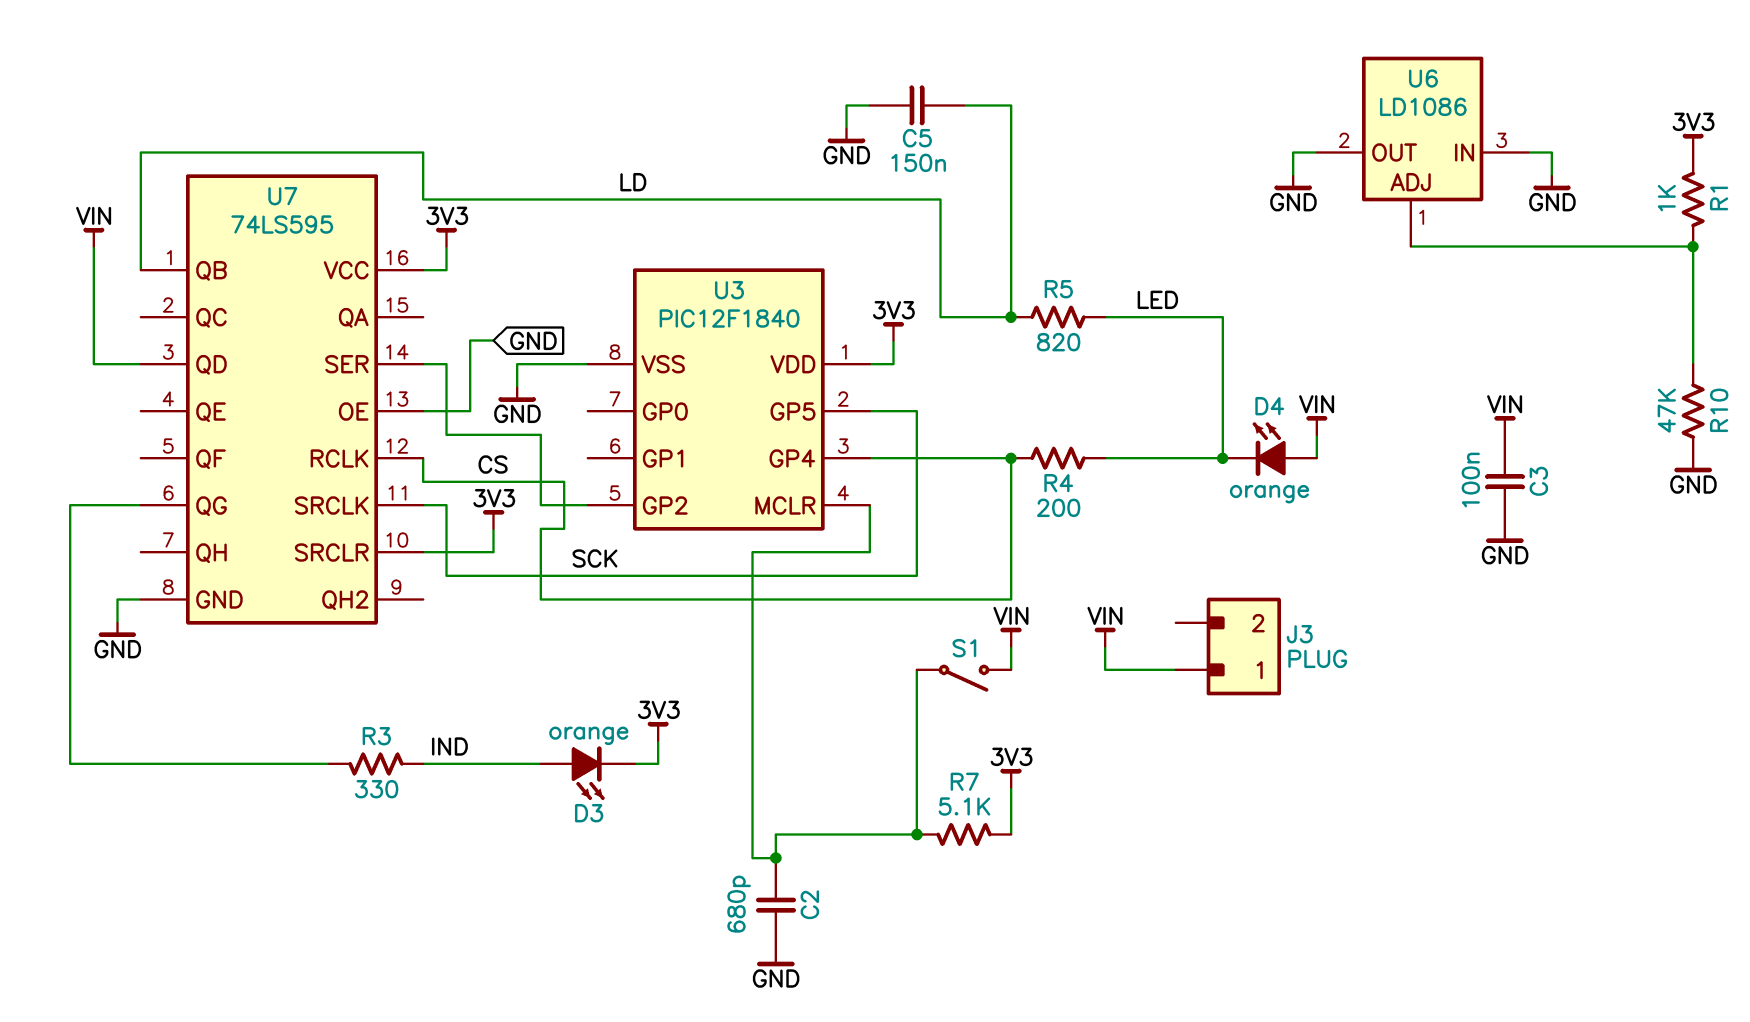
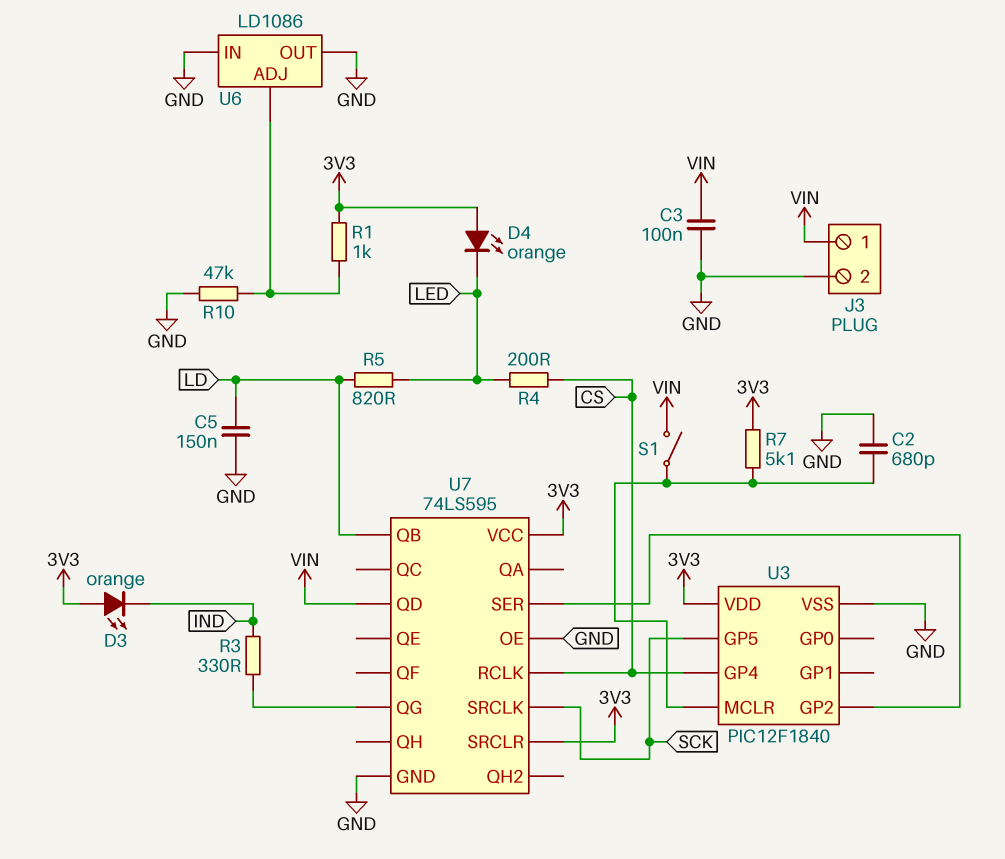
D3: LED orange (A IND, K 3V3) -> LED orange (A 3V3, K IND)
D4: LED orange (A VIN, K LED) -> LED orange (A 3V3, K LED)
J3 pin 2: none -> GND

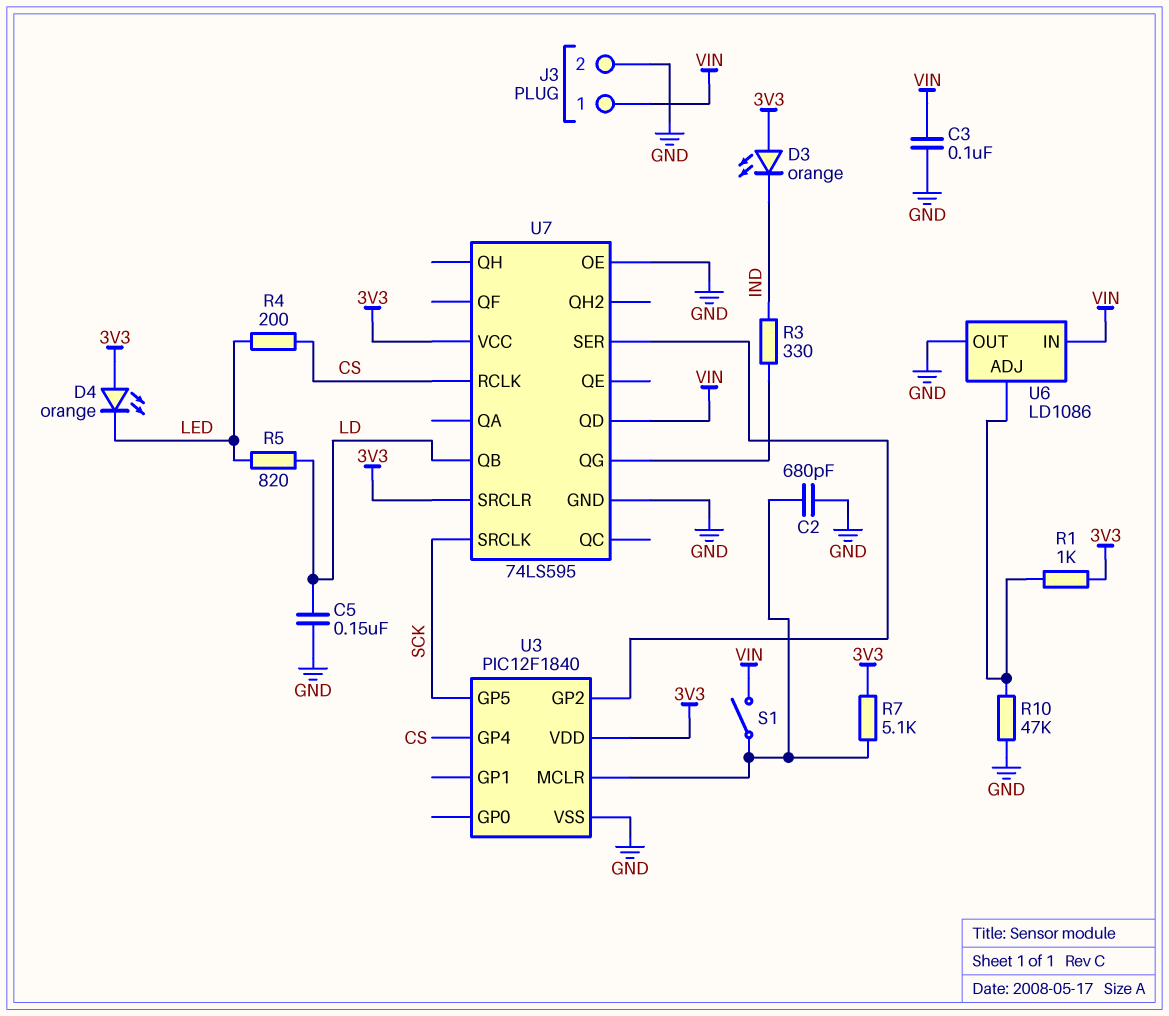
U6 pin IN: GND -> VIN

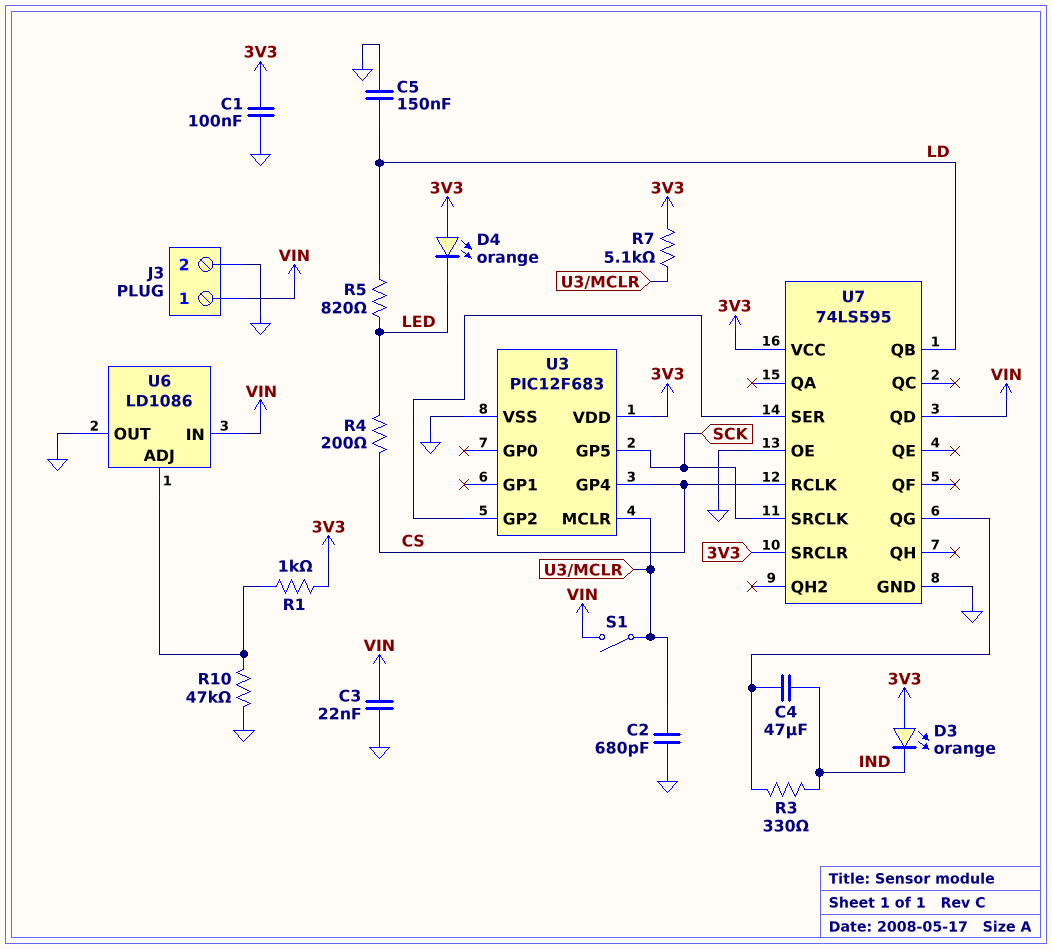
C1: none -> 100nF (3V3, GND)
C3: 100nF (GND, VIN) -> 22nF (GND, VIN)
C4: none -> 47uF (IND, U7/QG)
U3: PIC12F1840 -> PIC12F683

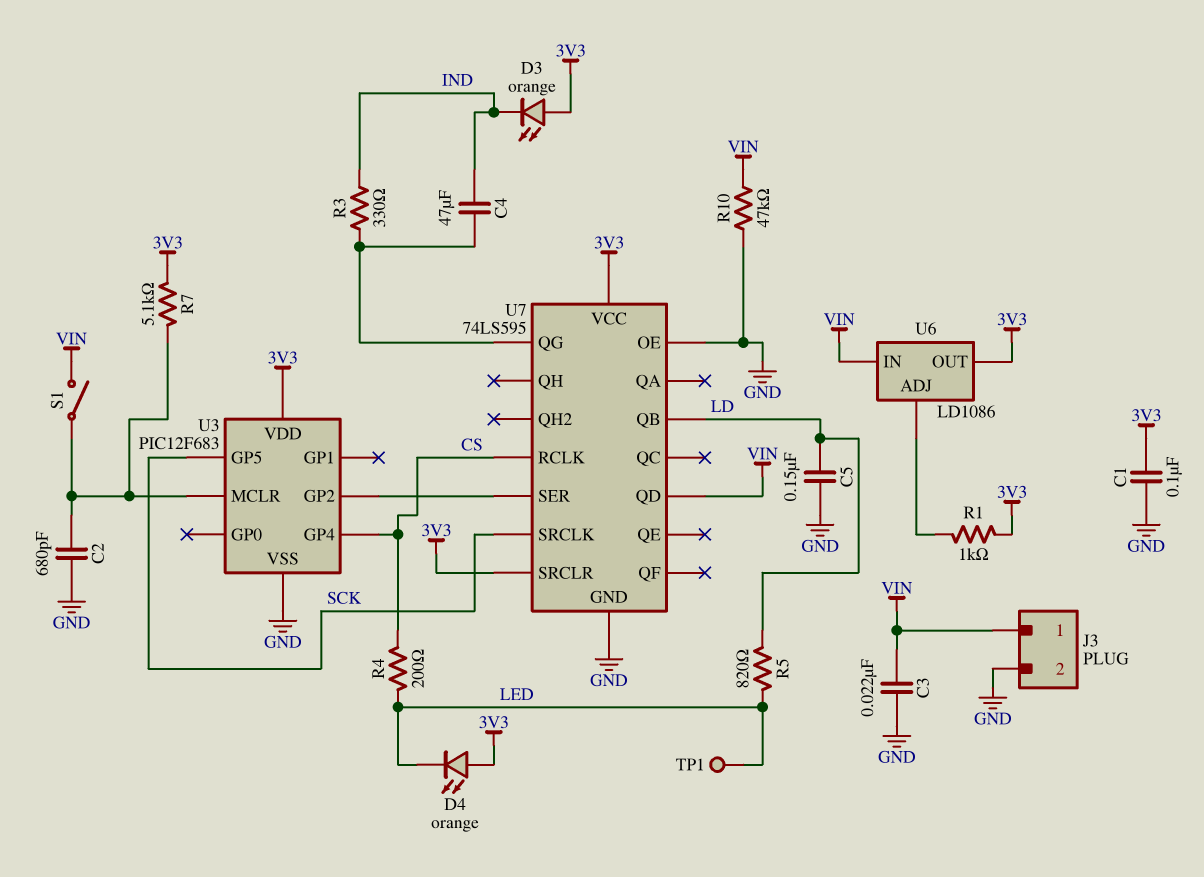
R10: 47k (GND, U6/ADJ) -> 47k (GND, VIN)
TP1: none -> test point (LED)
U6 pin OUT: GND -> 3V3

